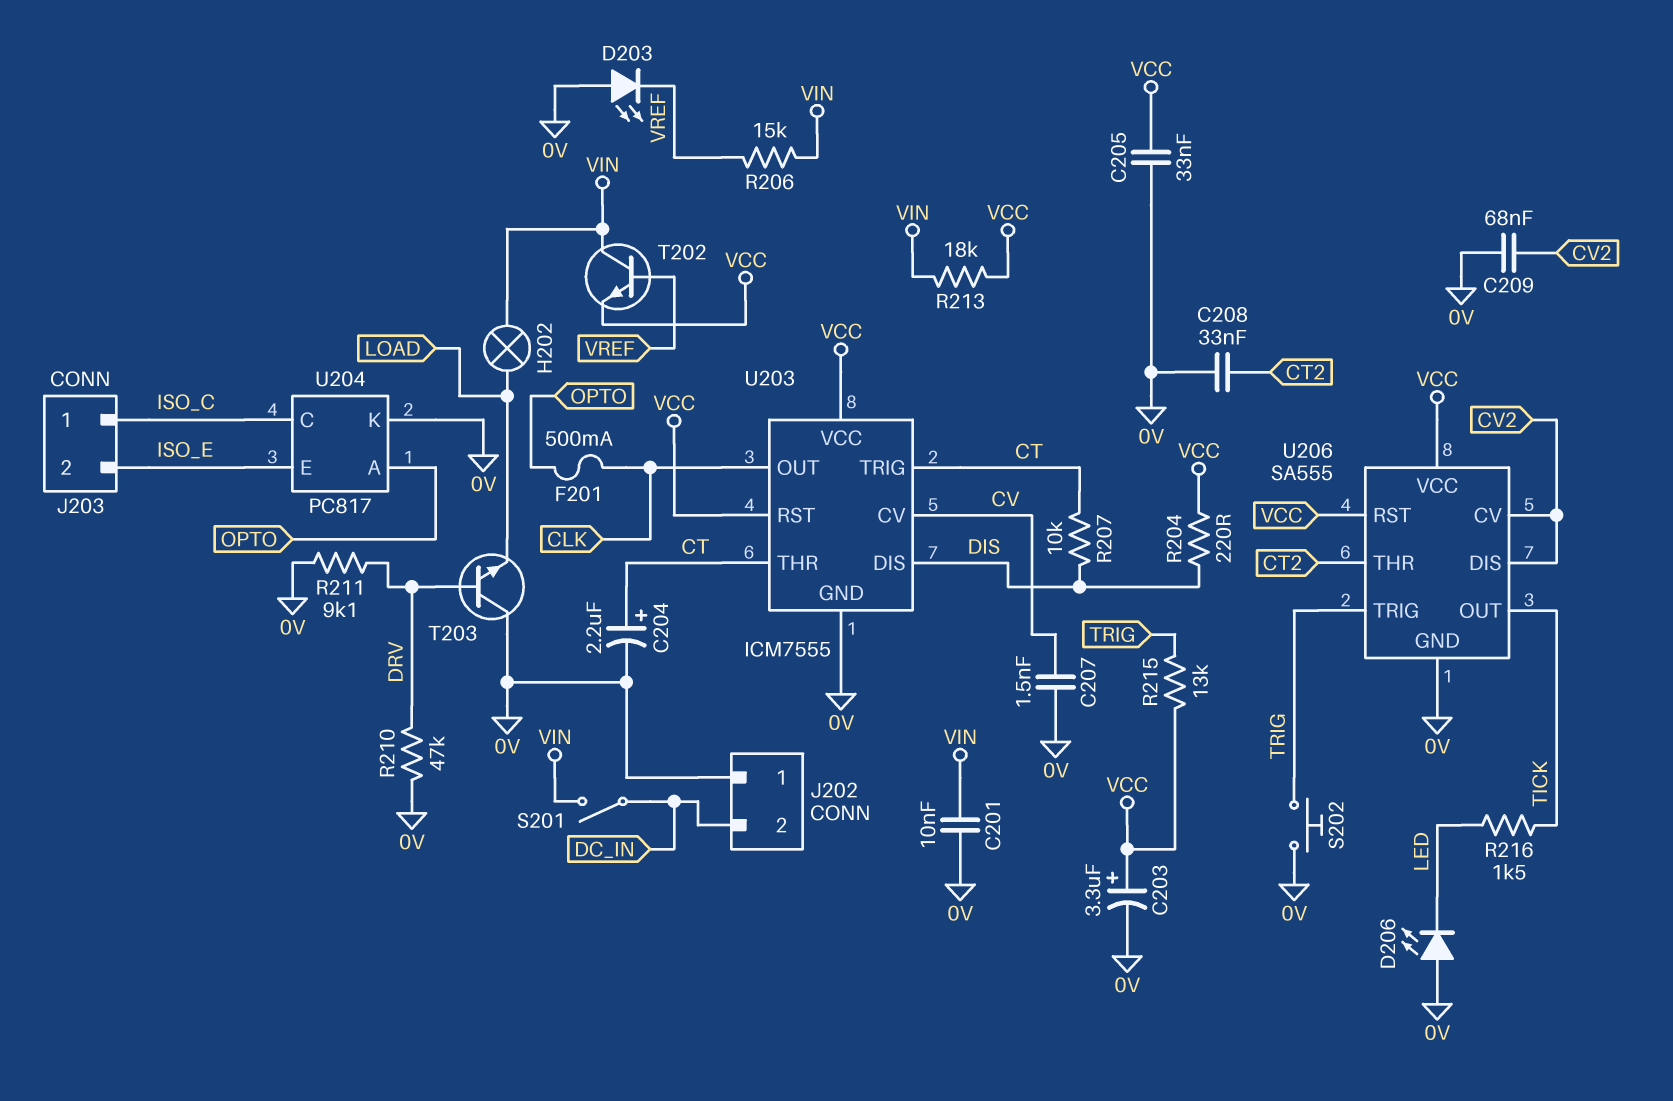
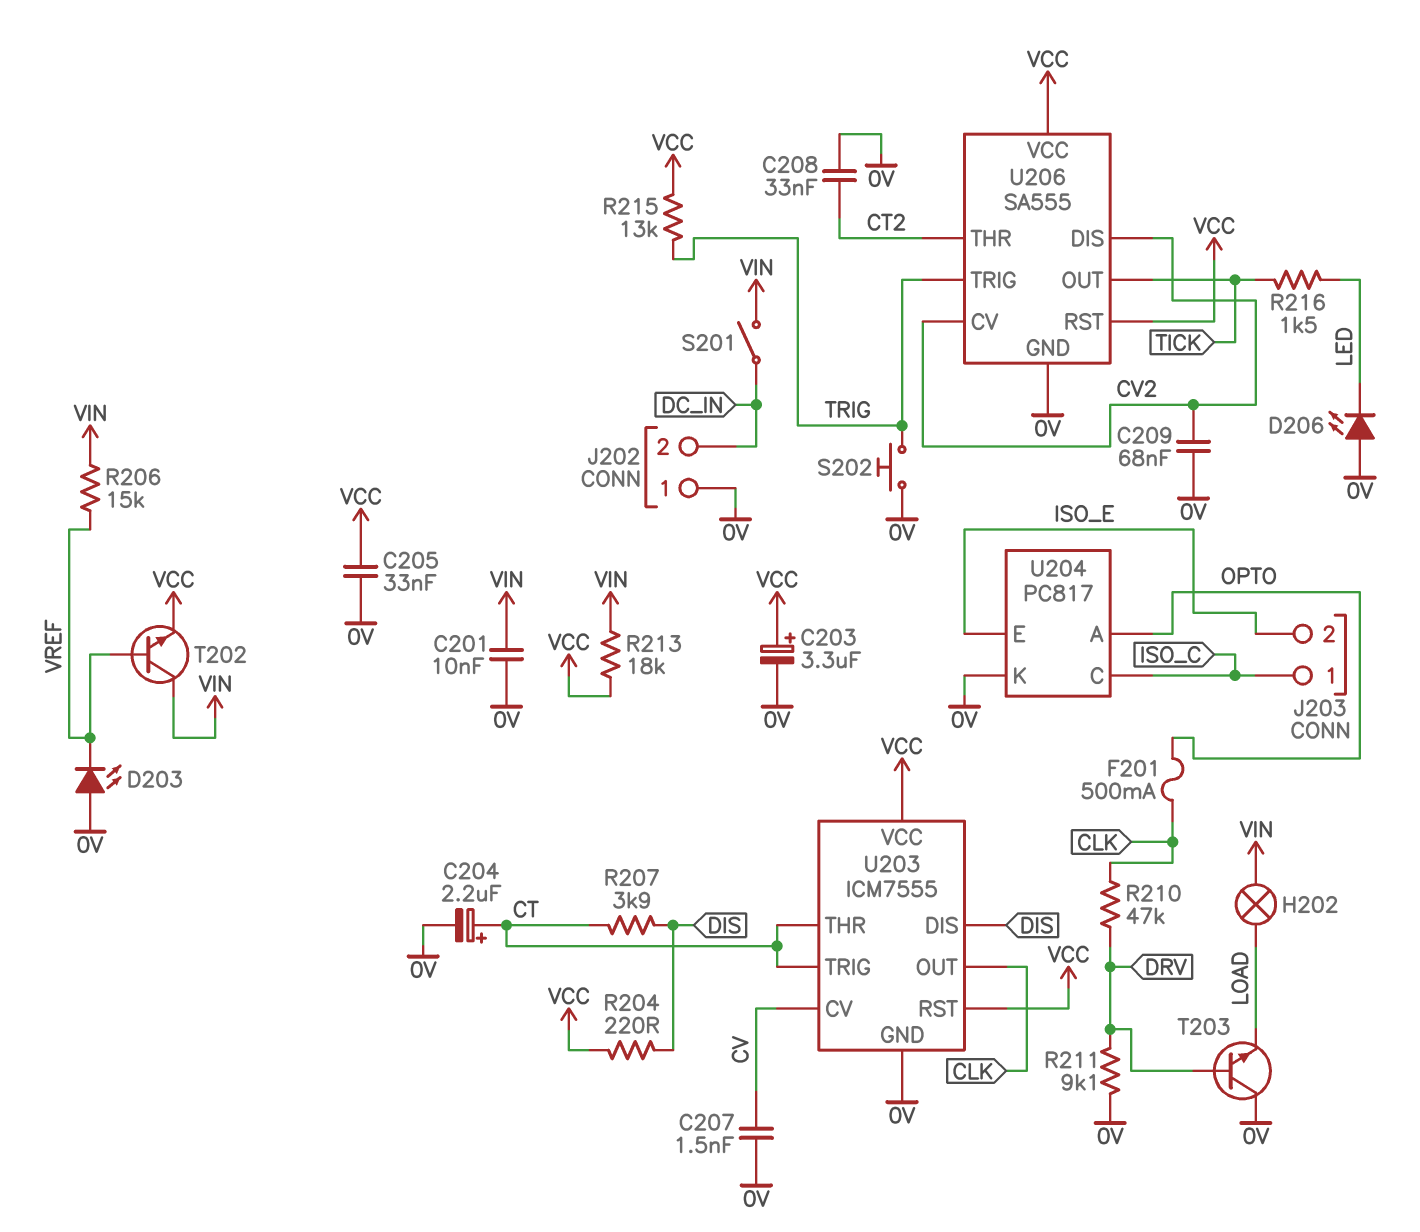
R207: 10k (CT, DIS) -> 3.9k (CT, DIS)
R210: 47k (0V, DRV) -> 47k (CLK, DRV)

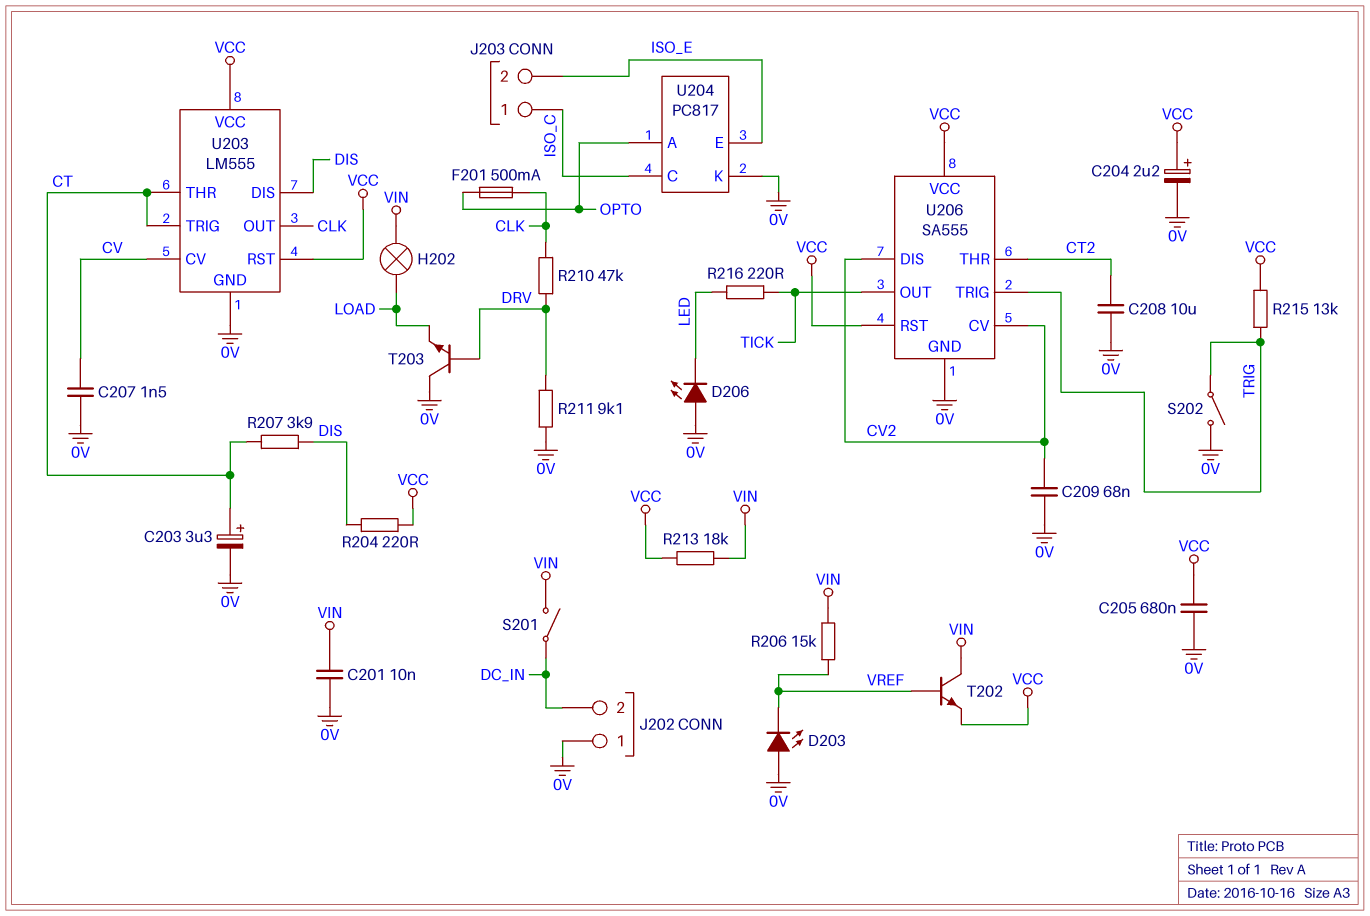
C203: 3.3uF (plus VCC, minus 0V) -> 3.3uF (plus CT, minus 0V)
C204: 2.2uF (plus CT, minus 0V) -> 2.2uF (plus VCC, minus 0V)
C205: 33nF (0V, VCC) -> 680nF (0V, VCC)
C208: 33nF (0V, CT2) -> 10uF (0V, CT2)
R216: 1.5k (LED, TICK) -> 220 (LED, TICK)
S202: button (0V, TRIG) -> switch (0V, TRIG)
U203: ICM7555 -> LM555

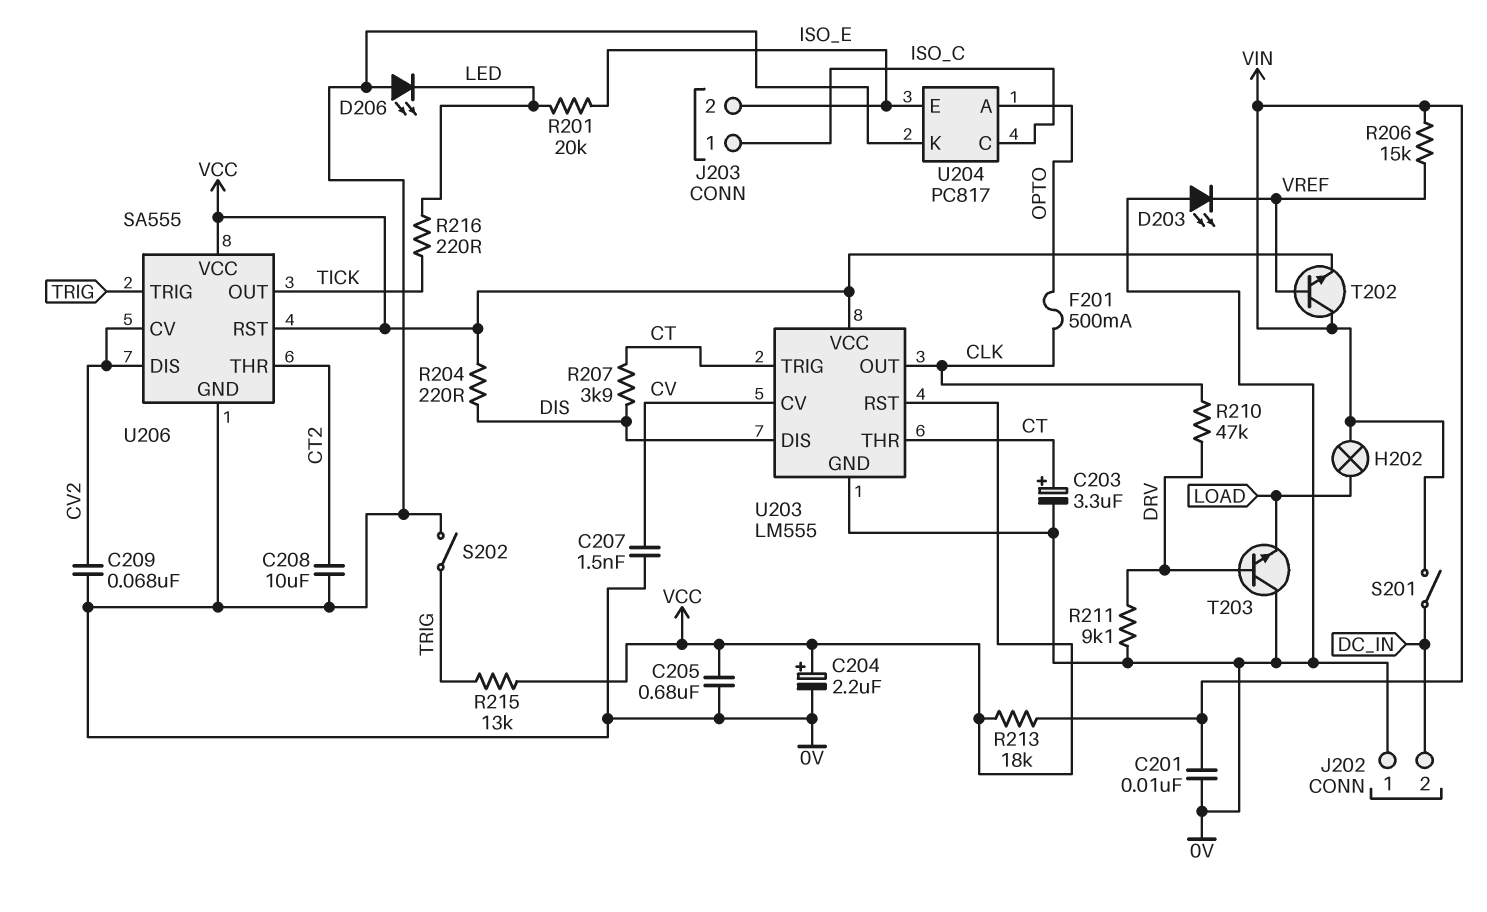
R201: none -> 20k (ISO_E, LED)

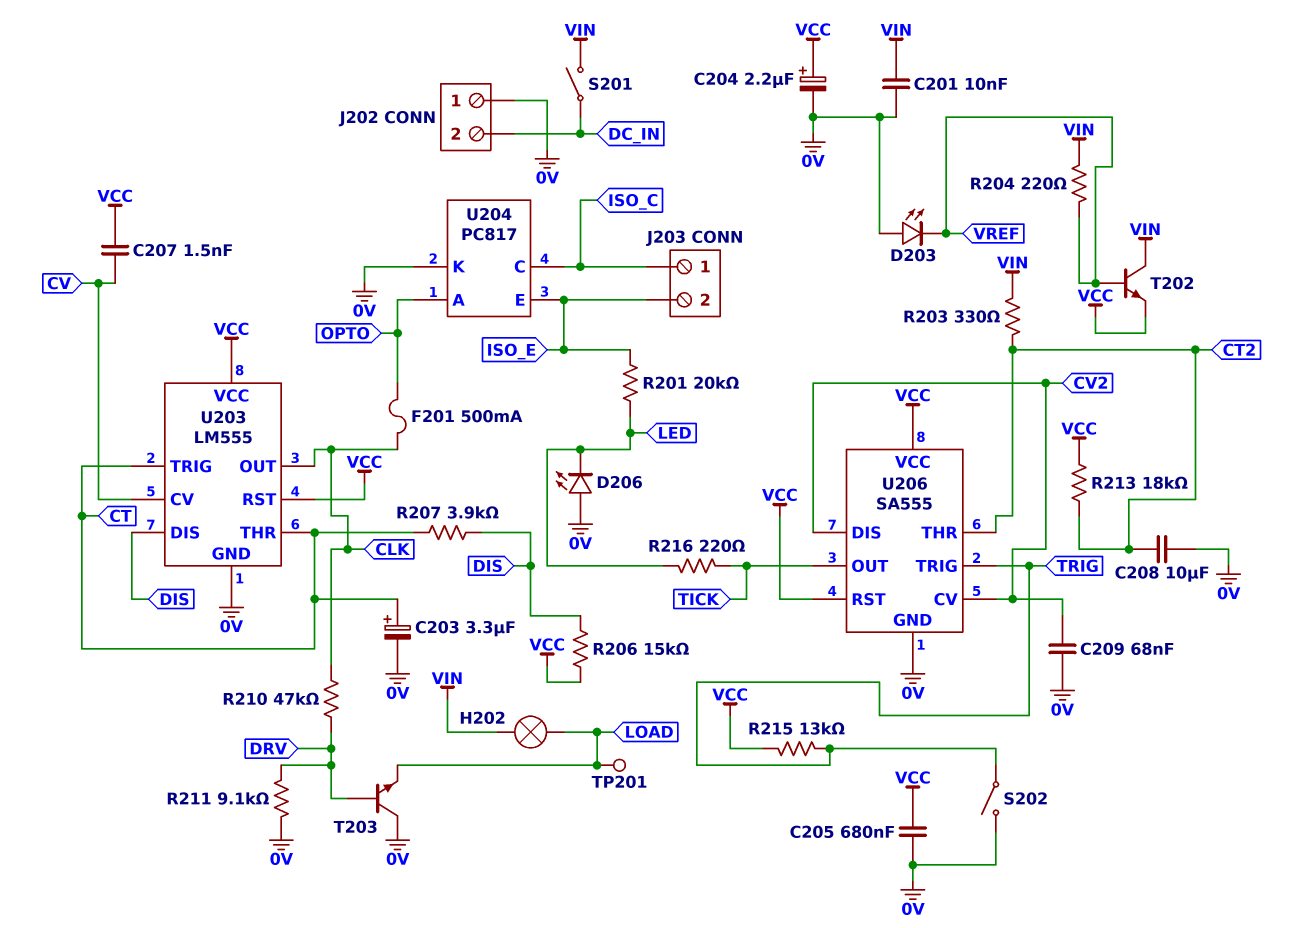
C207: 1.5nF (0V, CV) -> 1.5nF (CV, VCC)
R203: none -> 330 (CT2, VIN)
R204: 220 (DIS, VCC) -> 220 (VIN, VREF)
R206: 15k (VIN, VREF) -> 15k (DIS, VCC)
R213: 18k (VCC, VIN) -> 18k (CT2, VCC)
TP201: none -> test point (LOAD)

